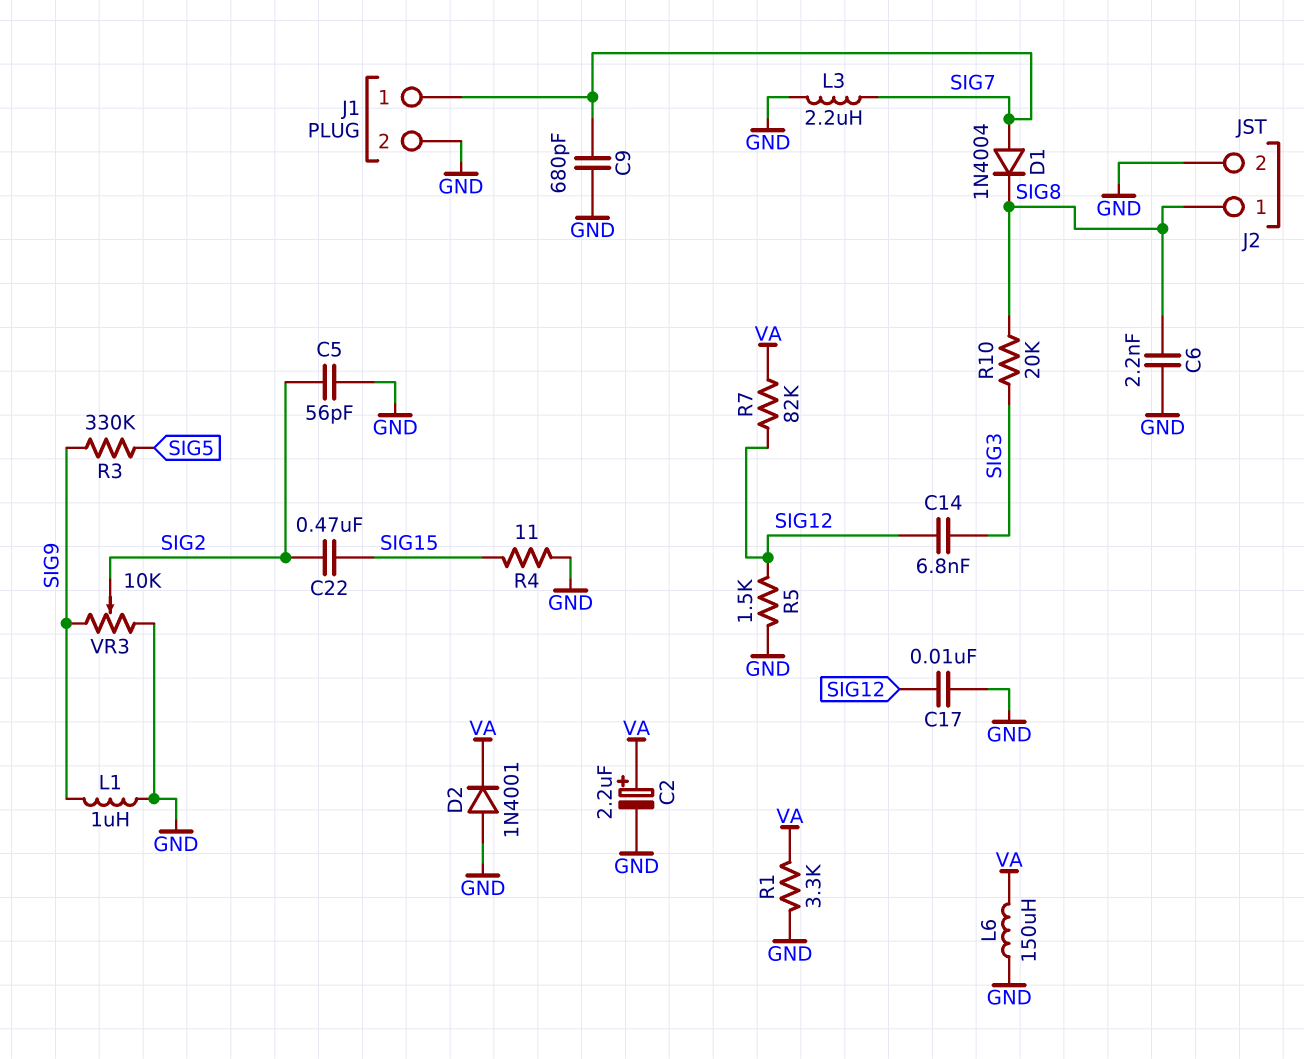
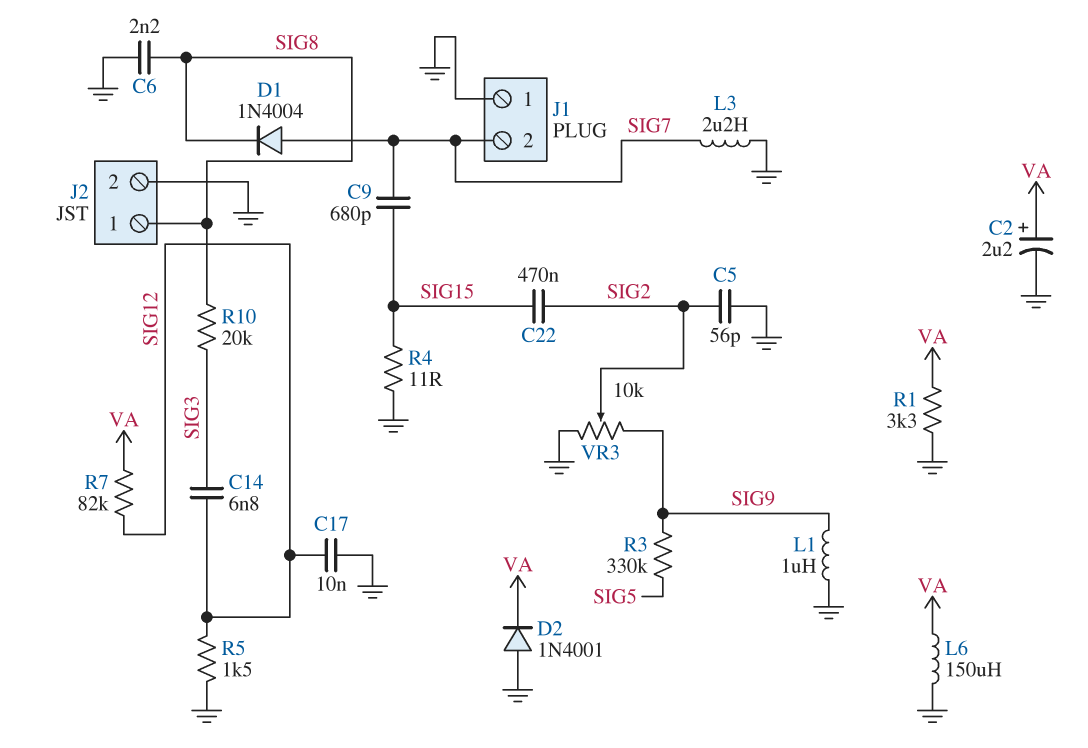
C9: 680pF (GND, SIG7) -> 680pF (SIG7, SIG15)
J1 pin 1: SIG7 -> GND
J1 pin 2: GND -> SIG7

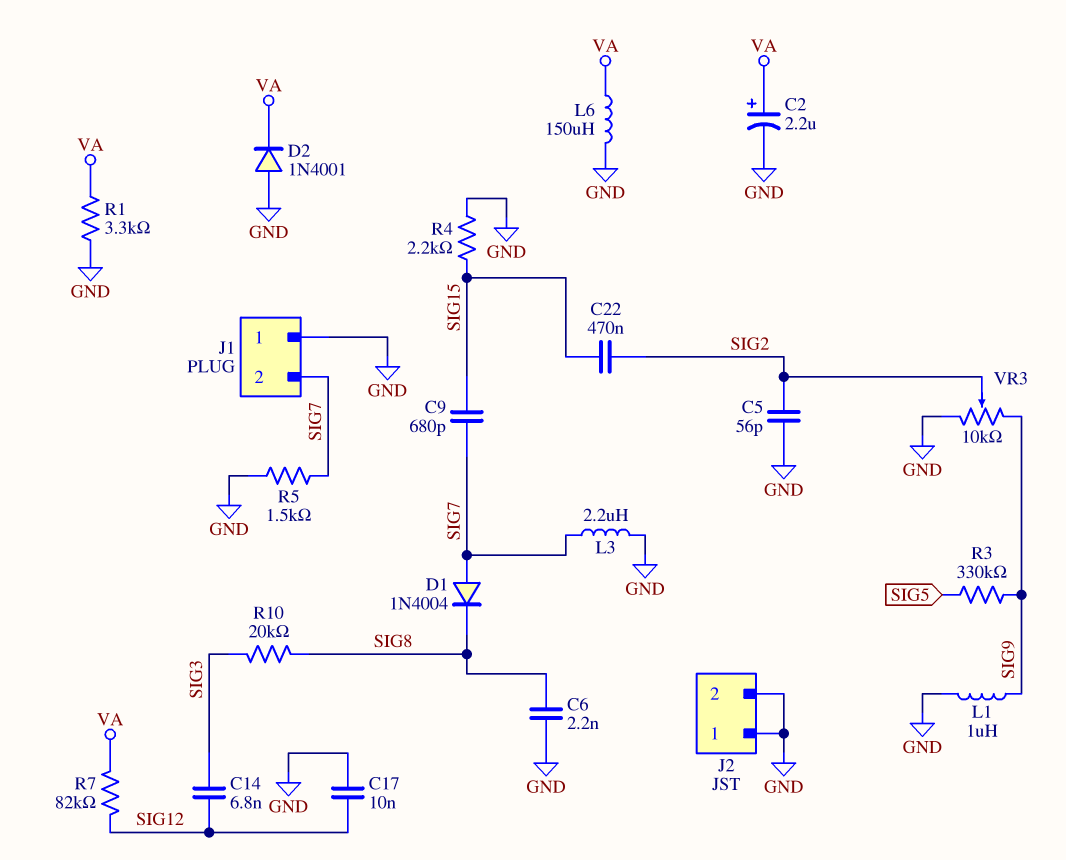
J2 pin 1: SIG8 -> GND
R4: 11 (GND, SIG15) -> 2.2k (GND, SIG15)
R5: 1.5k (GND, SIG12) -> 1.5k (GND, SIG7)

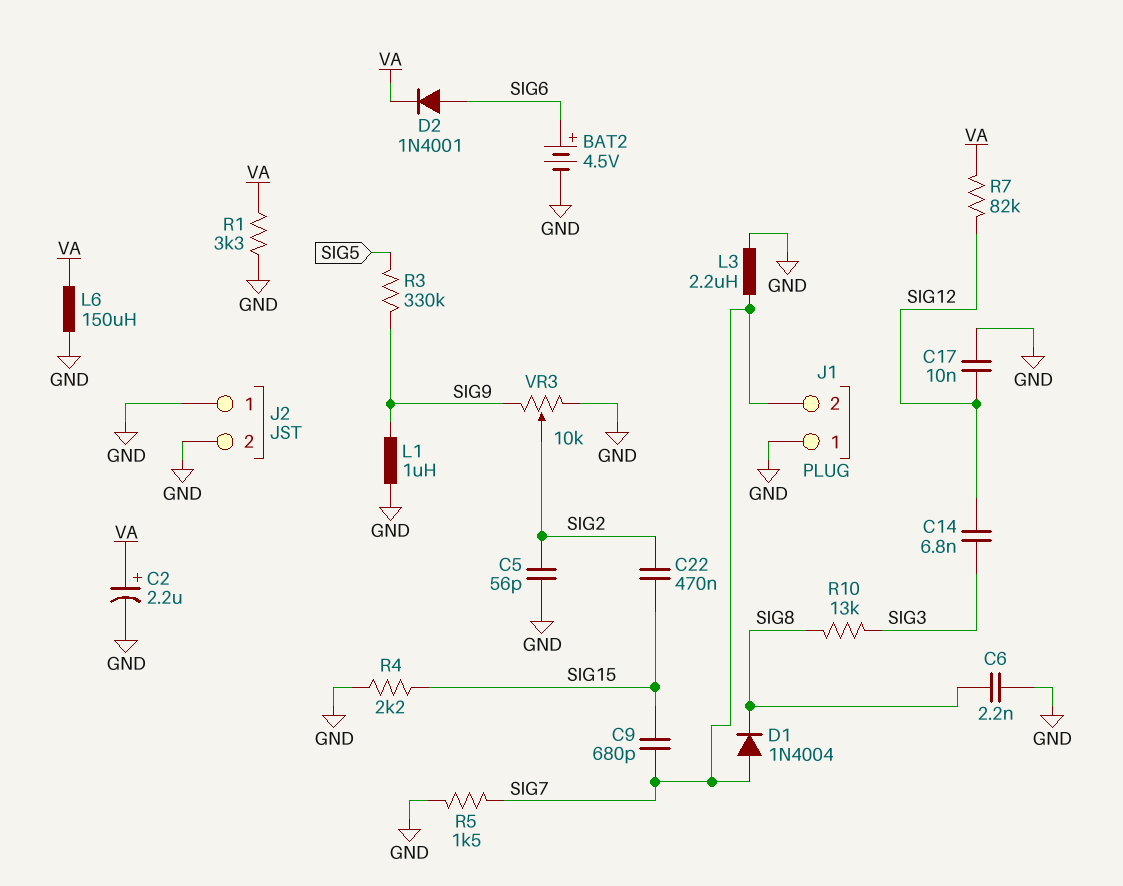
BAT2: none -> 4.5V (plus SIG6, minus GND)
D2: diode 1N4001 (A GND, K VA) -> diode 1N4001 (A SIG6, K VA)
R10: 20k (SIG3, SIG8) -> 13k (SIG3, SIG8)

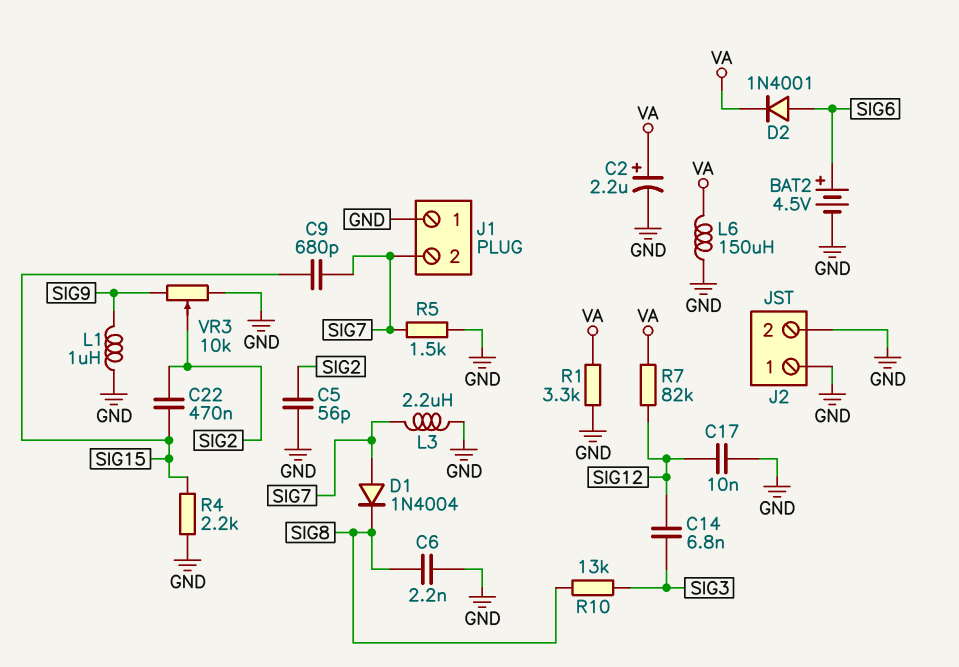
R3: 330k (SIG5, SIG9) -> none

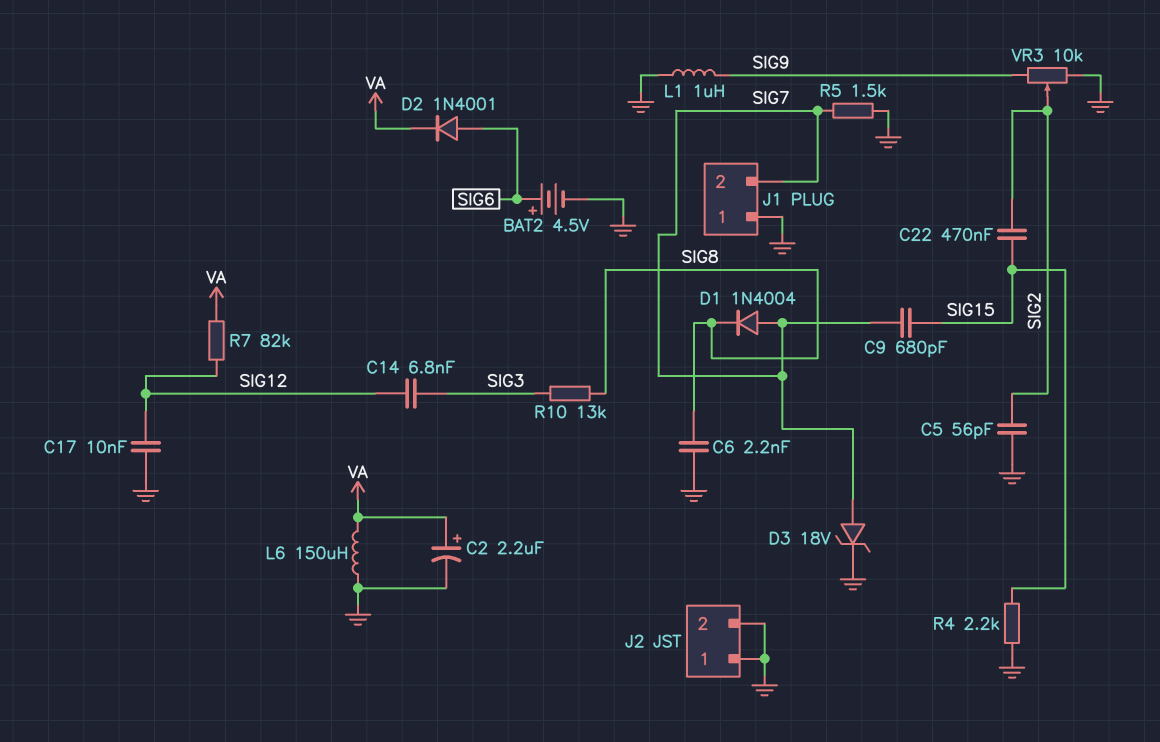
D3: none -> zener 18V (A SIG7, K GND)
L3: 2.2uH (GND, SIG7) -> none
R1: 3.3k (GND, VA) -> none

